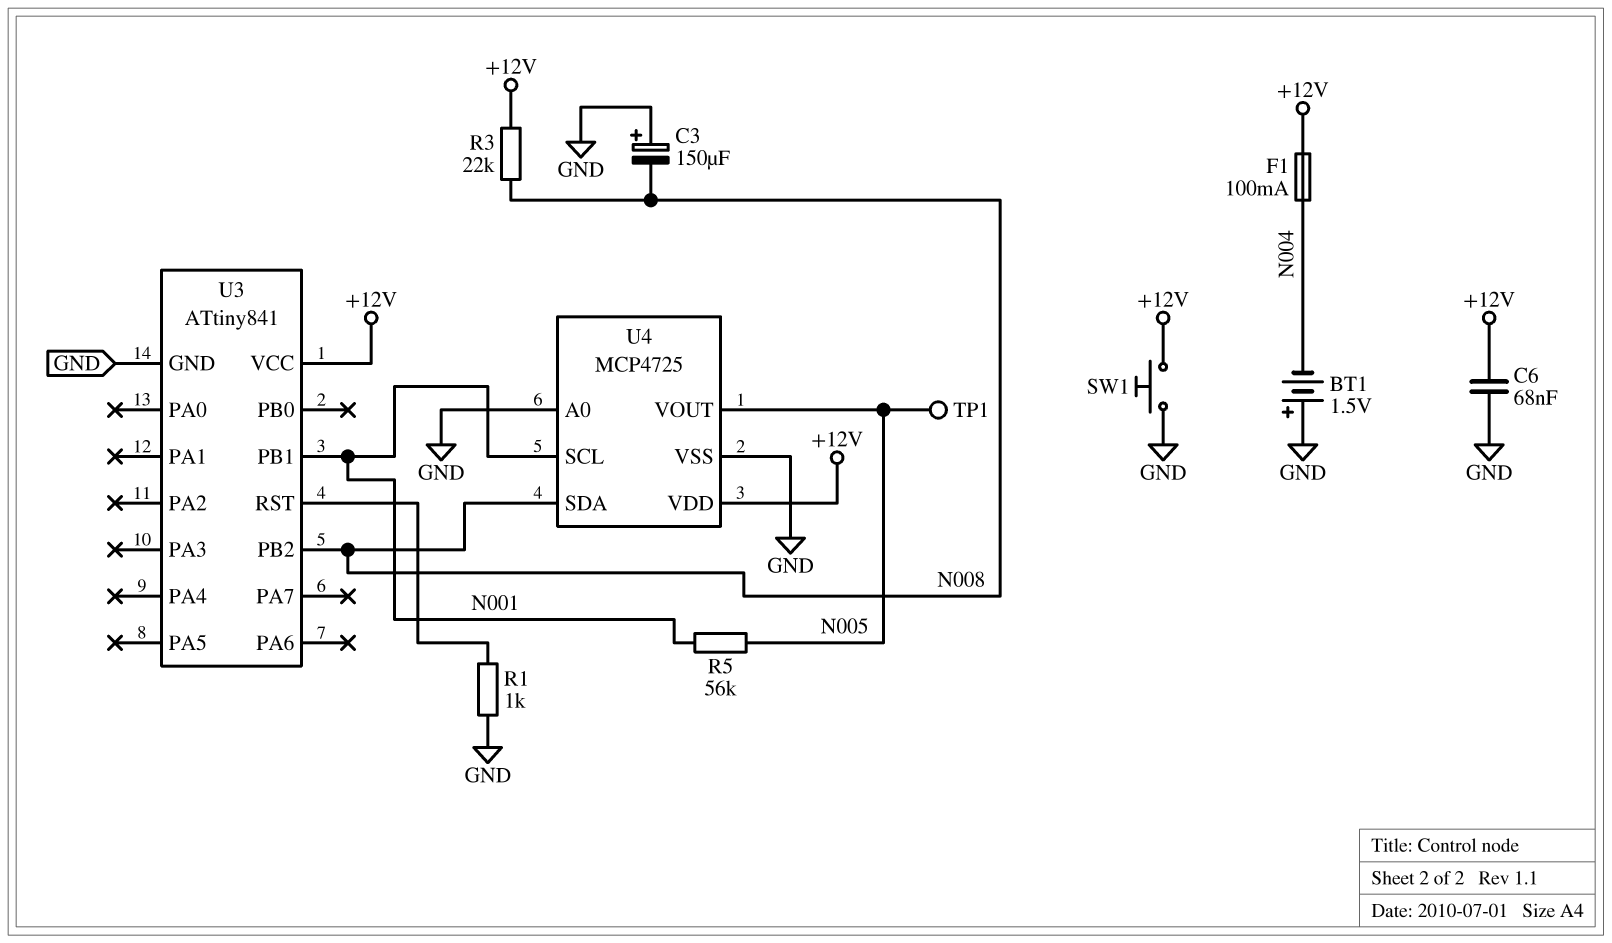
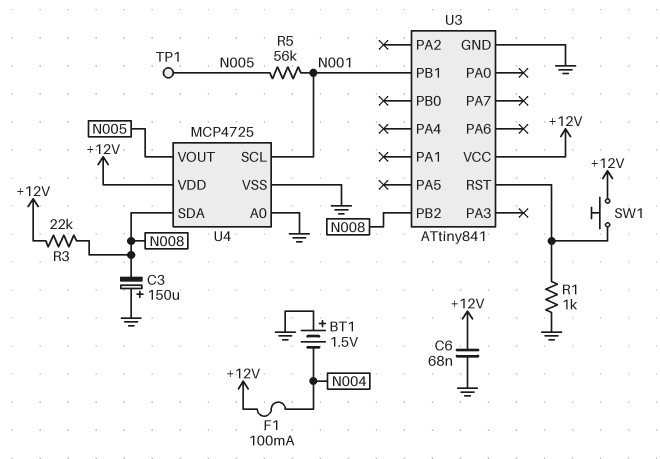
SW1: button (+12V, GND) -> button (+12V, U3/RST)

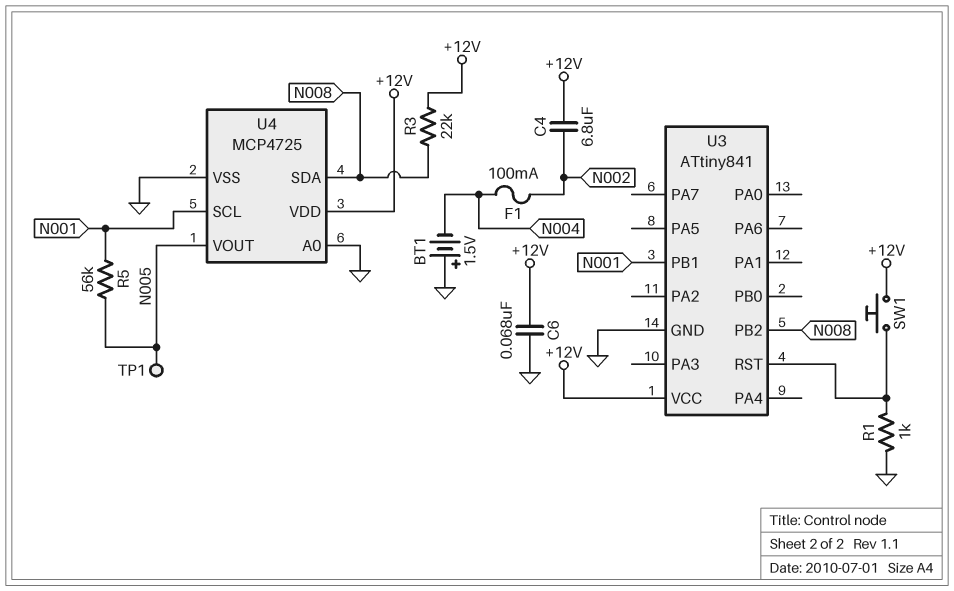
C3: 150uF (plus GND, minus N008) -> none
C4: none -> 6.8uF (+12V, N002)
F1: 100mA (+12V, N004) -> 100mA (N002, N004)

